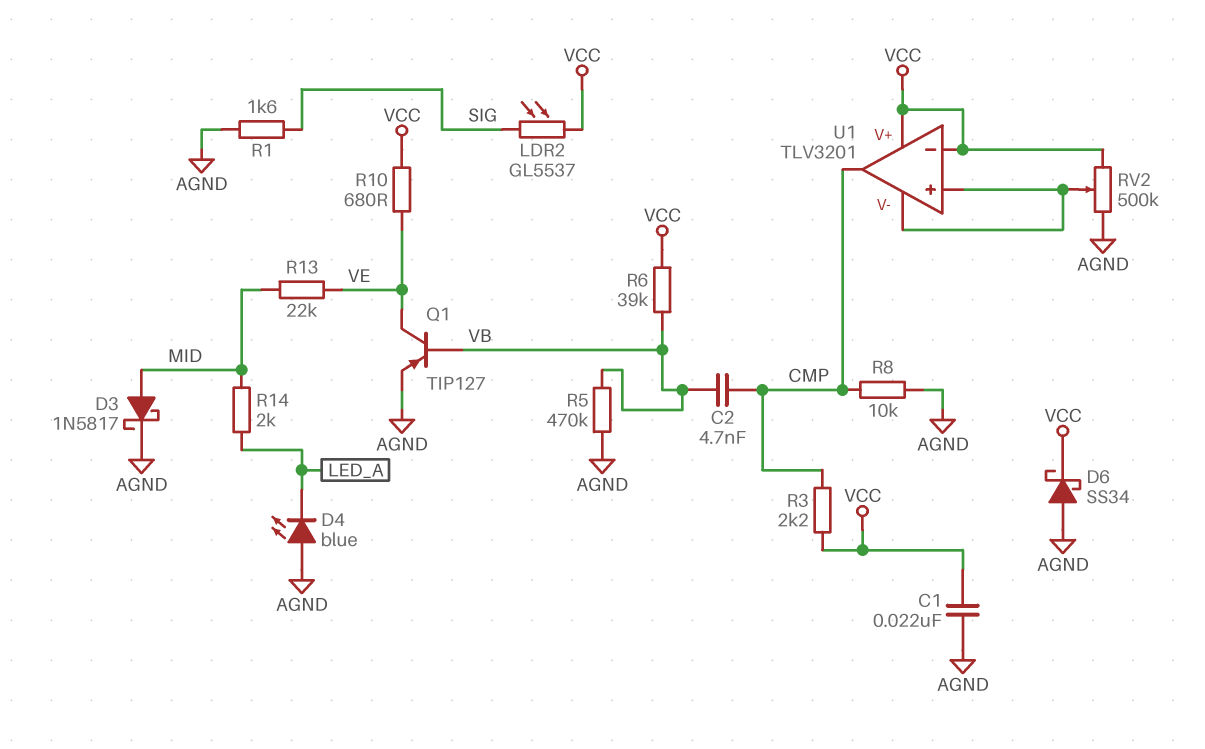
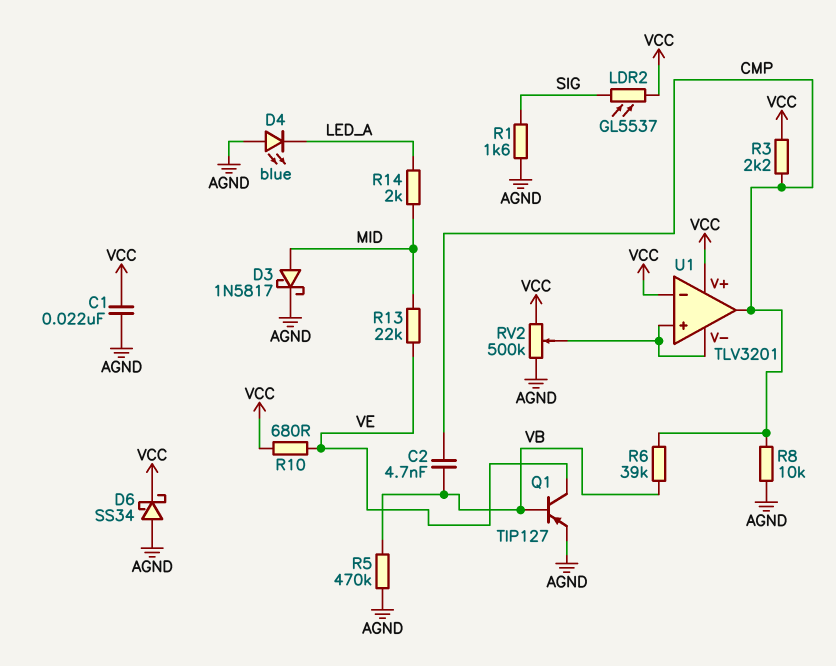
R6: 39k (VB, VCC) -> 39k (CMP, VB)

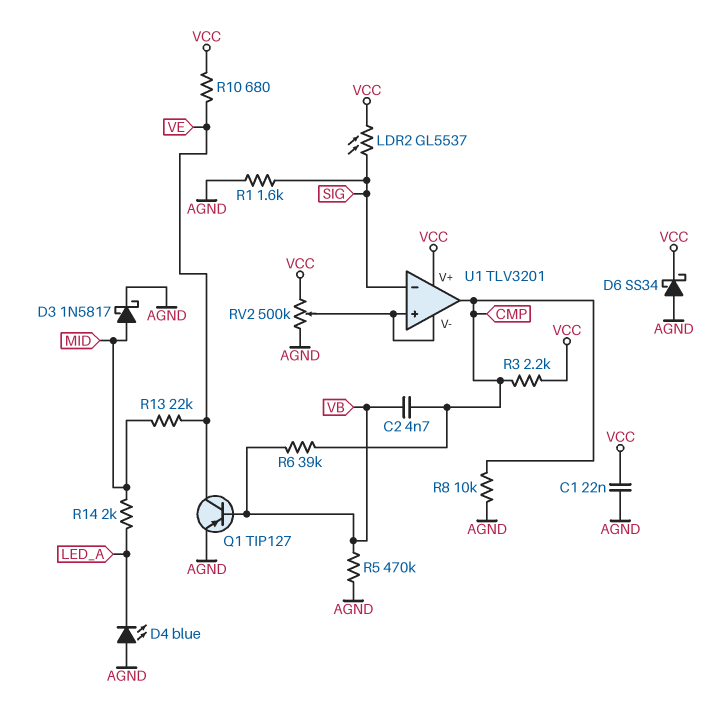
U1 pin in-: VCC -> SIG

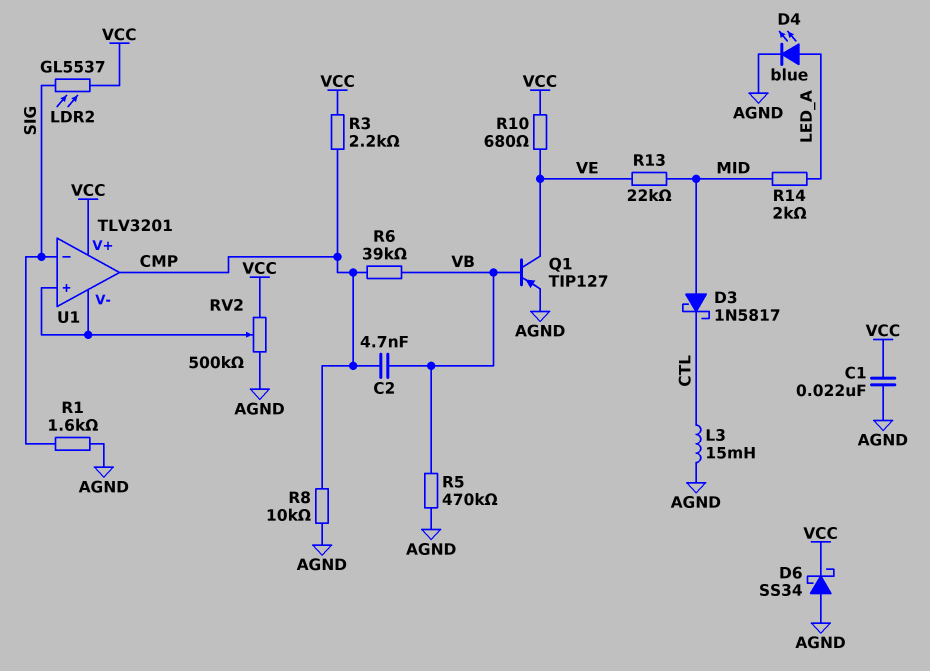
D3: schottky 1N5817 (A MID, K AGND) -> schottky 1N5817 (A MID, K CTL)
D4: LED blue (A AGND, K LED_A) -> LED blue (A LED_A, K AGND)
L3: none -> 15mH (AGND, CTL)

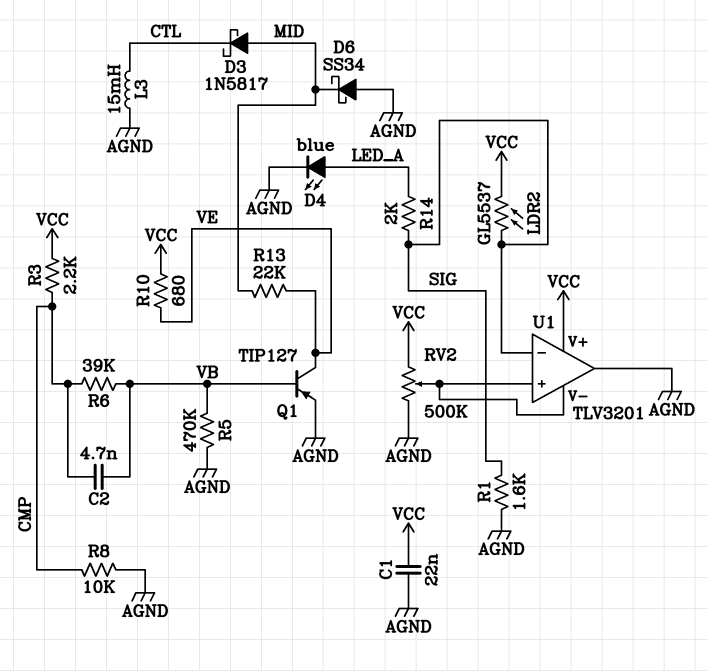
D6: schottky SS34 (A AGND, K VCC) -> schottky SS34 (A AGND, K MID)
R14: 2k (LED_A, MID) -> 2k (LED_A, SIG)
U1 pin out: CMP -> AGND

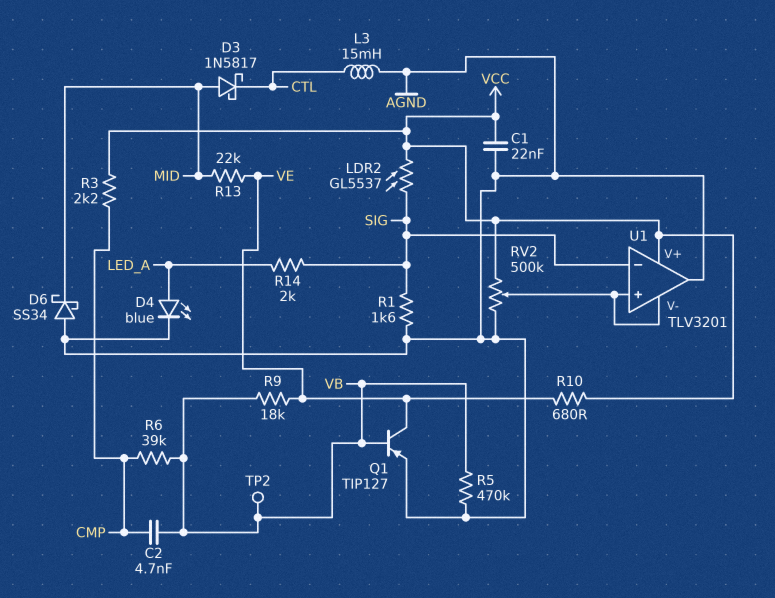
R8: 10k (AGND, CMP) -> none
R9: none -> 18k (VB, VE)
TP2: none -> test point (VB)

